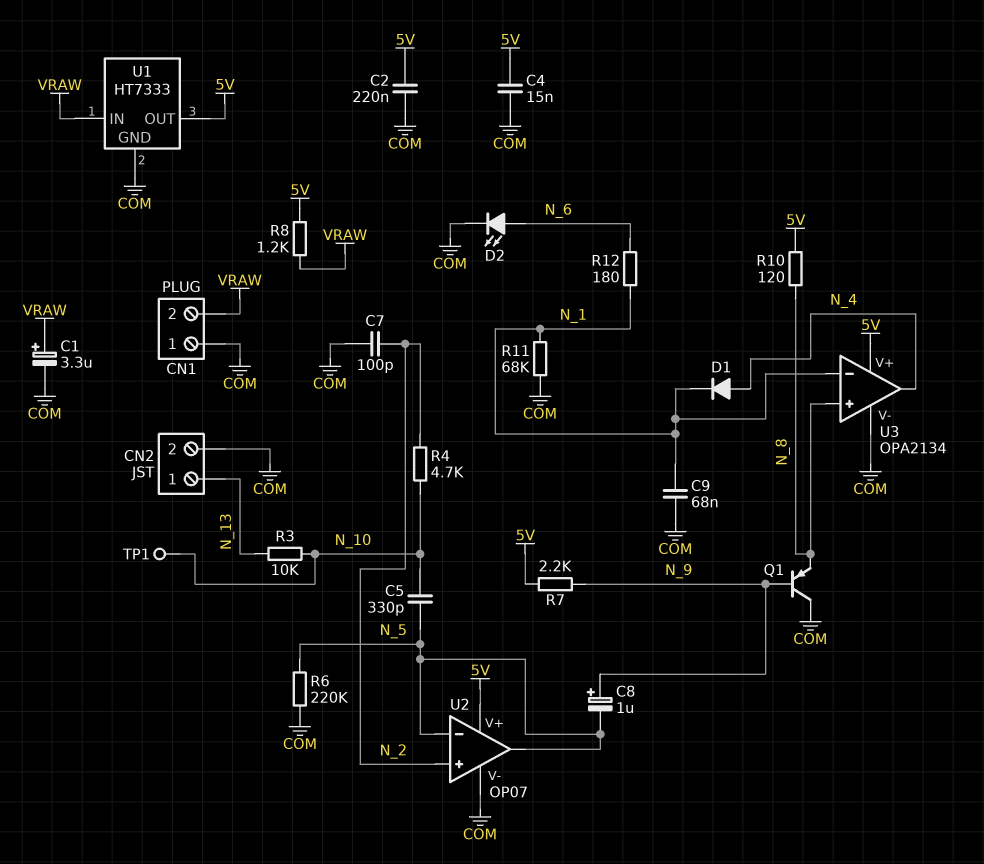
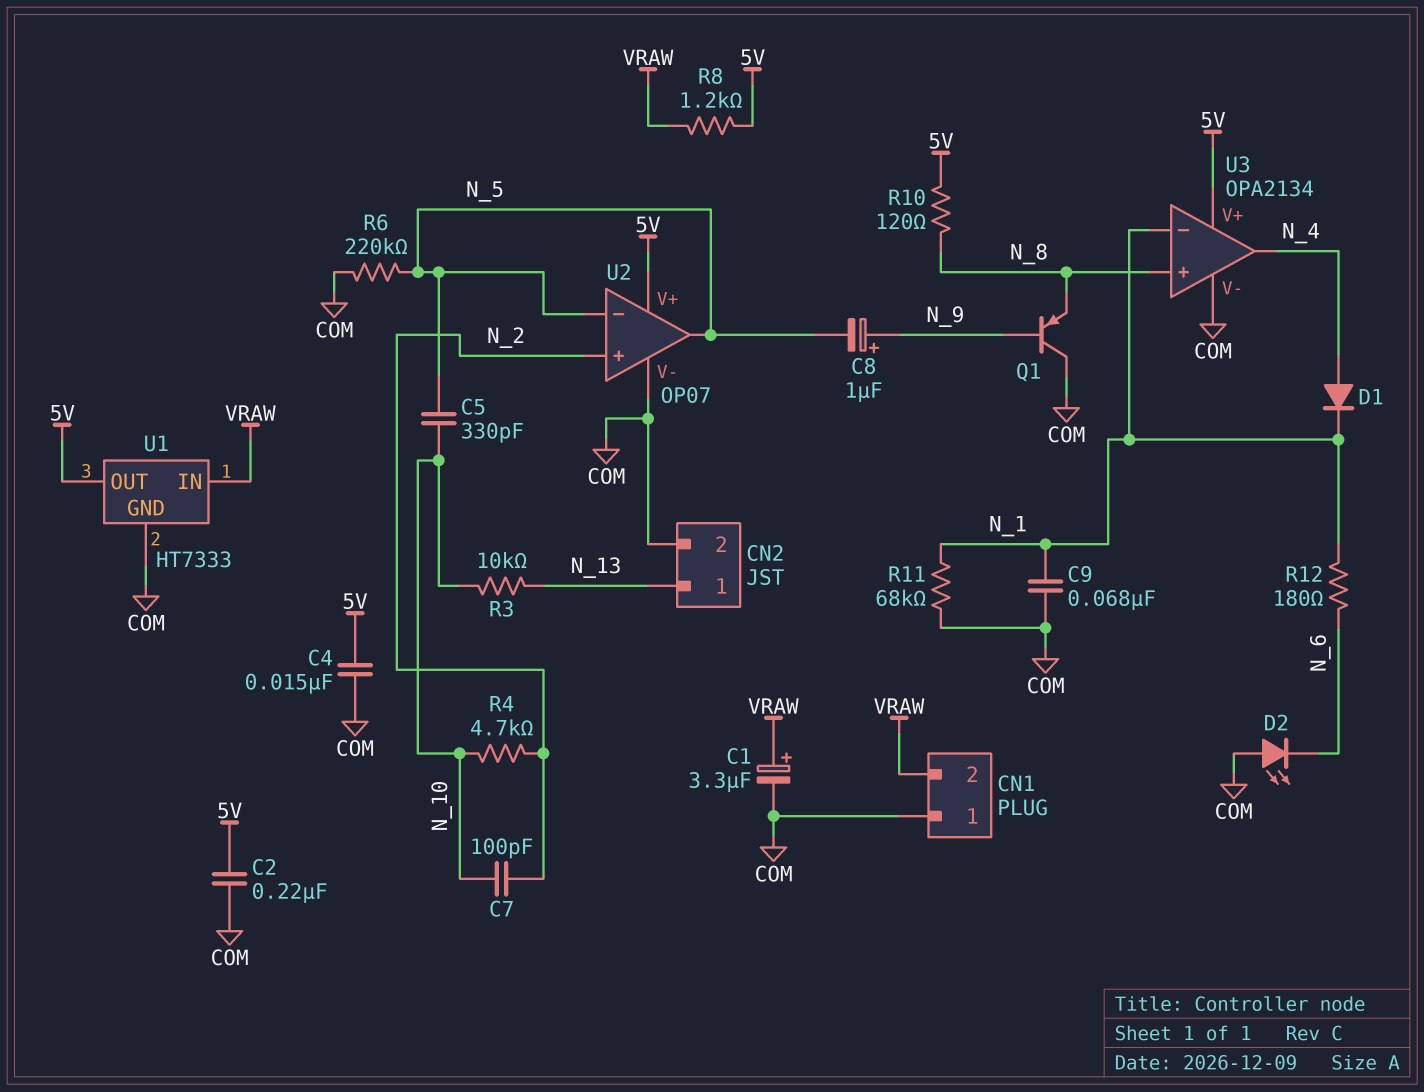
C7: 100pF (COM, N_2) -> 100pF (N_2, N_10)
D2: LED (A N_6, K COM) -> LED (A COM, K N_6)
R7: 2.2k (5V, N_9) -> none
TP1: test point (N_10) -> none

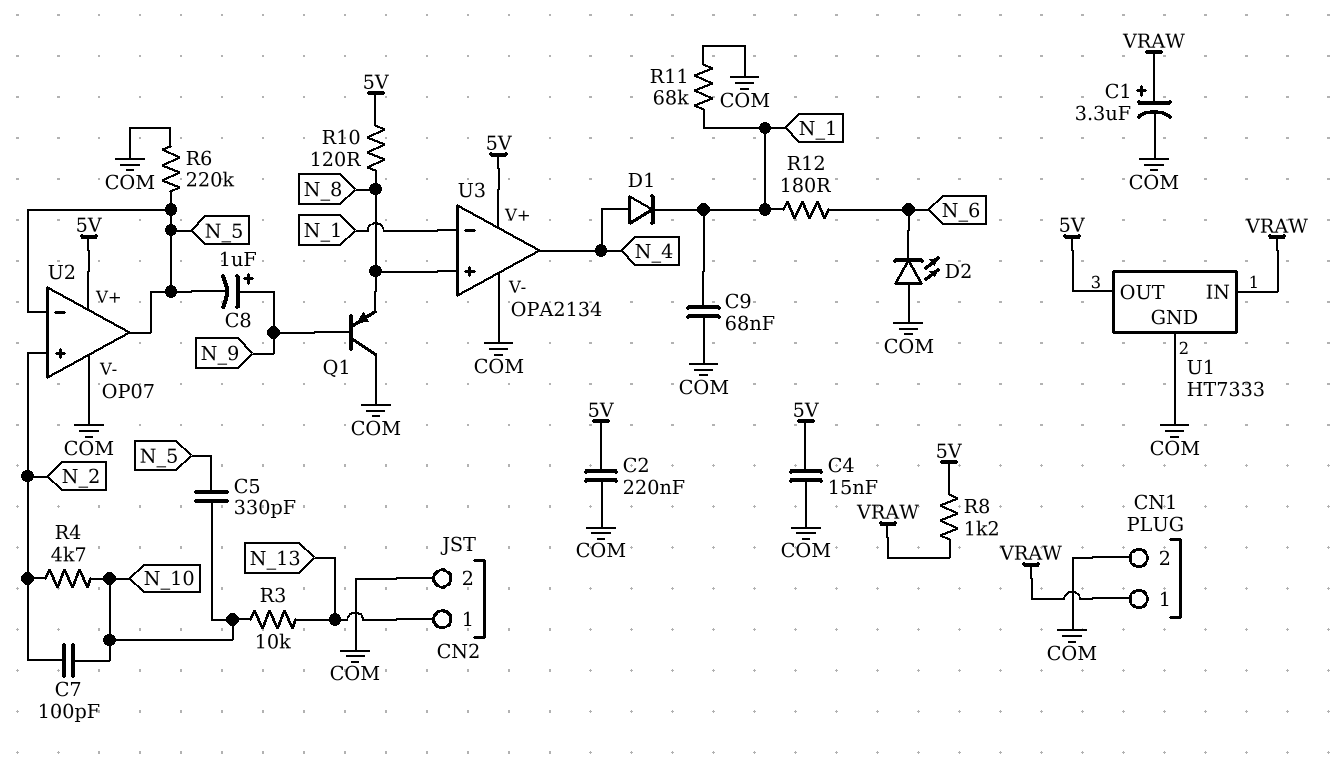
CN1 pin 1: COM -> VRAW
CN1 pin 2: VRAW -> COM

